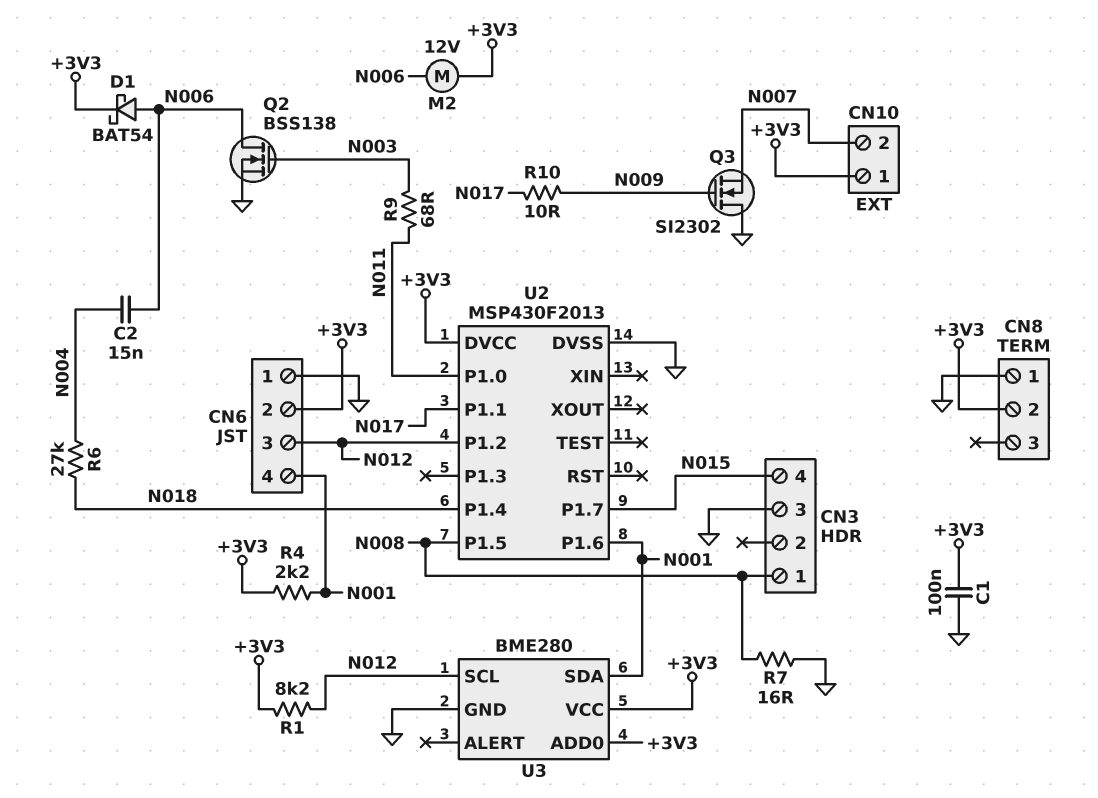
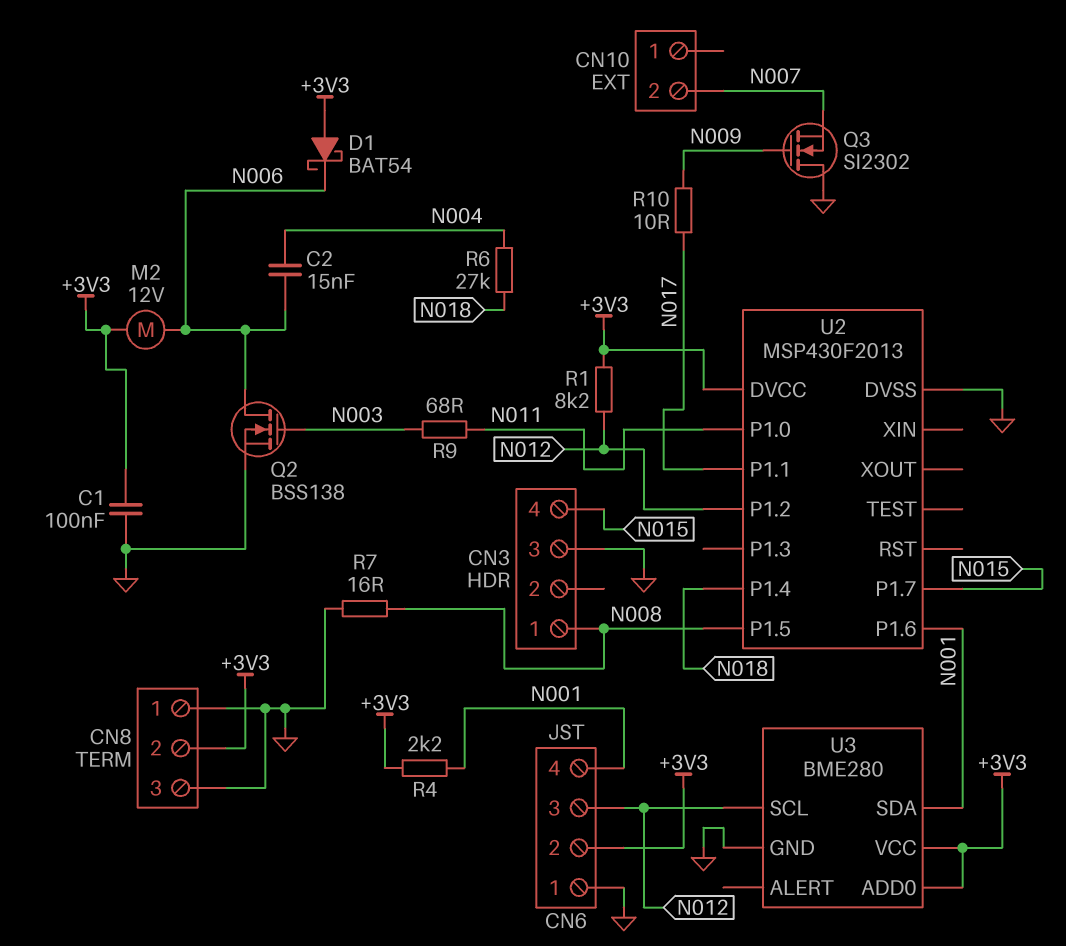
CN8 pin 3: none -> GND
CN10 pin 1: +3V3 -> none
D1: schottky BAT54 (A N006, K +3V3) -> schottky BAT54 (A +3V3, K N006)

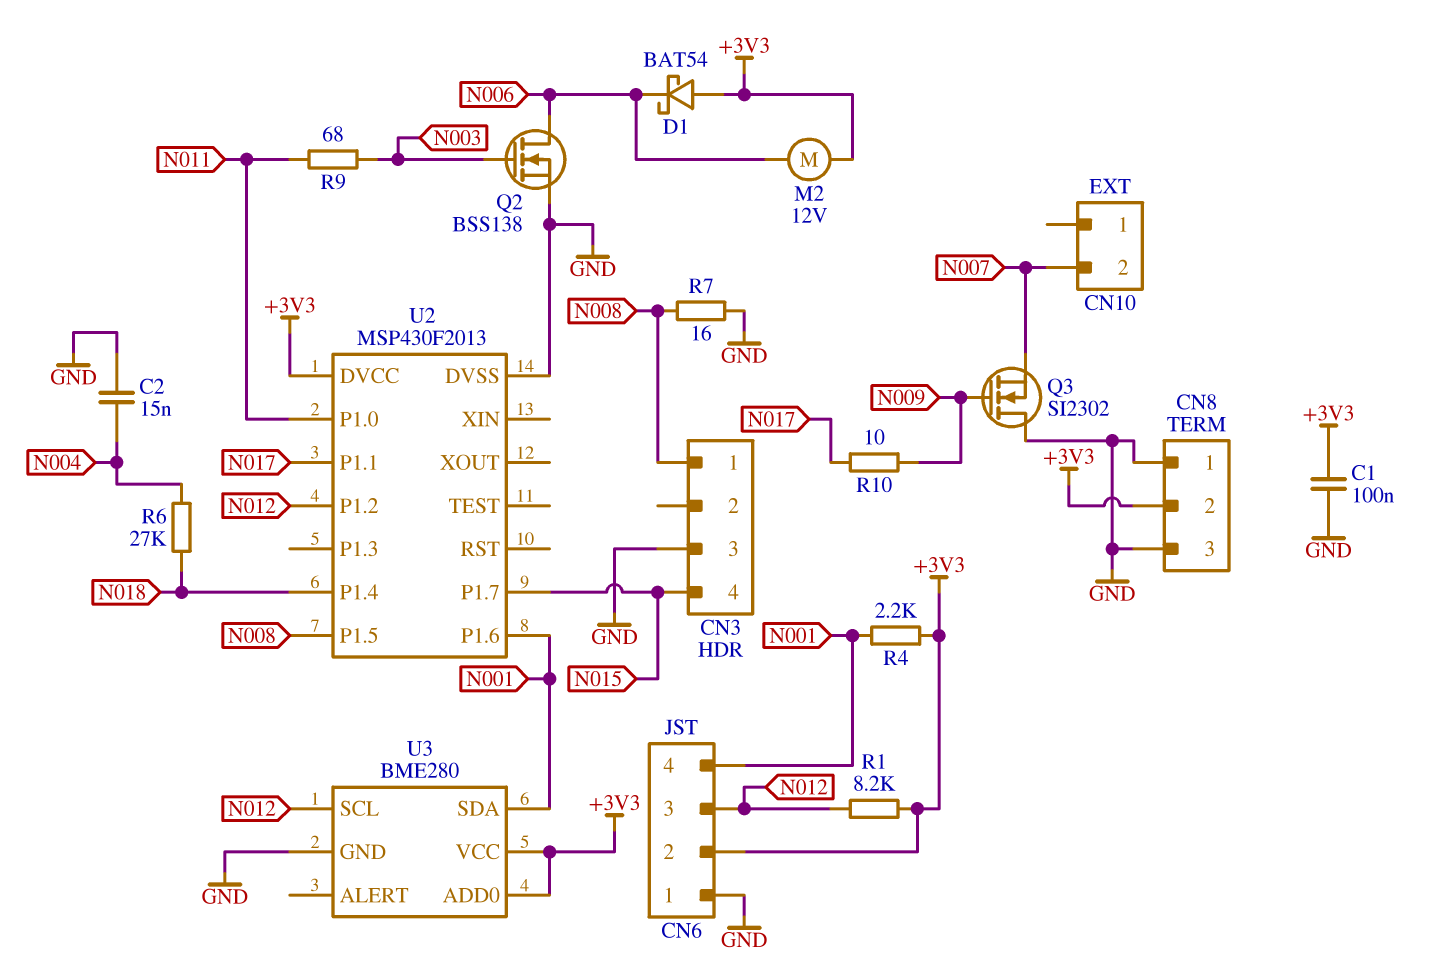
C2: 15nF (N004, N006) -> 15nF (GND, N004)

